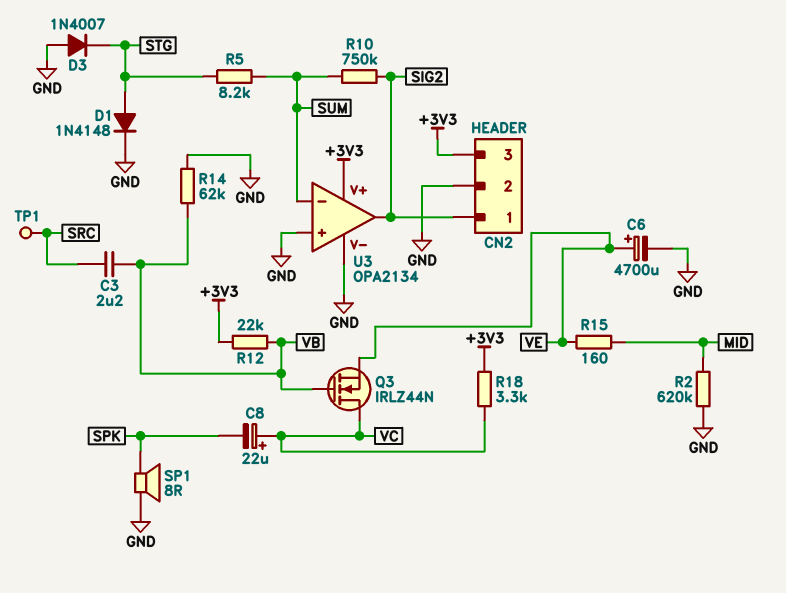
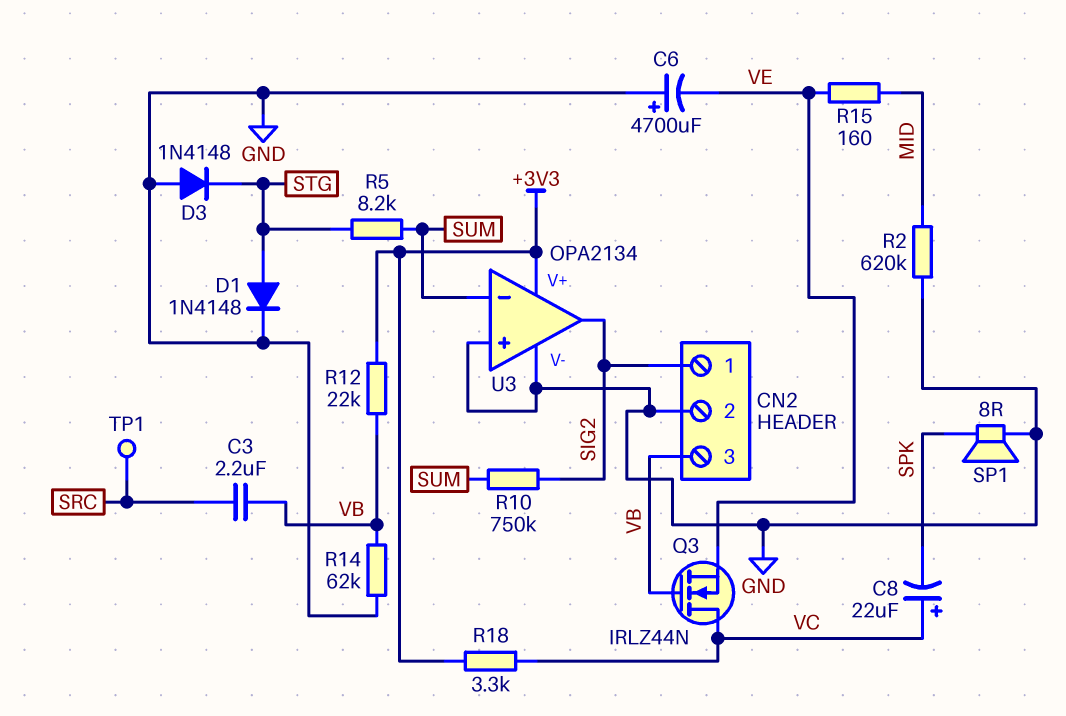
C6: 4700uF (plus VE, minus GND) -> 4700uF (plus GND, minus VE)
CN2 pin 3: +3V3 -> VB
D3: diode 1N4007 (A GND, K STG) -> diode 1N4148 (A GND, K STG)

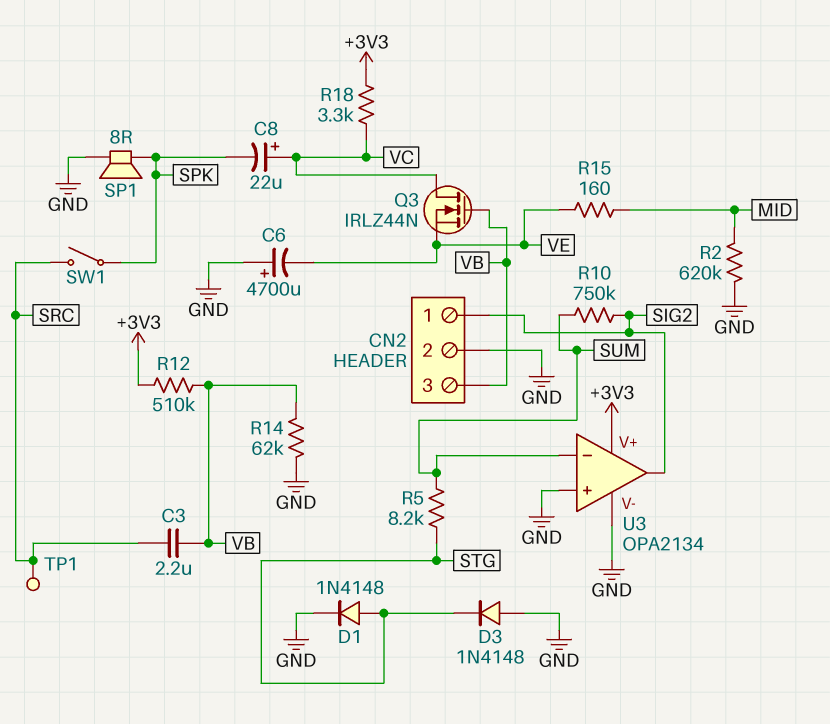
R12: 22k (+3V3, VB) -> 510k (+3V3, VB)
SW1: none -> switch (SPK, SRC)

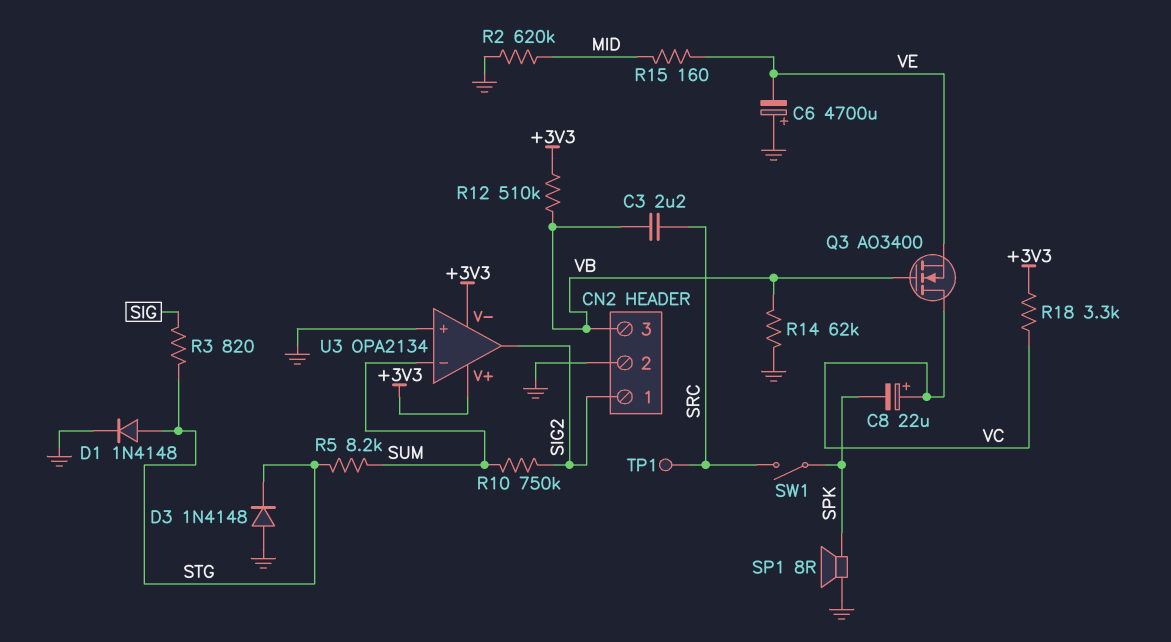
Q3: NMOS IRLZ44N (G VB, D VC, S VE) -> NMOS AO3400 (G VB, D VC, S VE)
R3: none -> 820 (SIG, STG)
U3 pin V-: GND -> +3V3

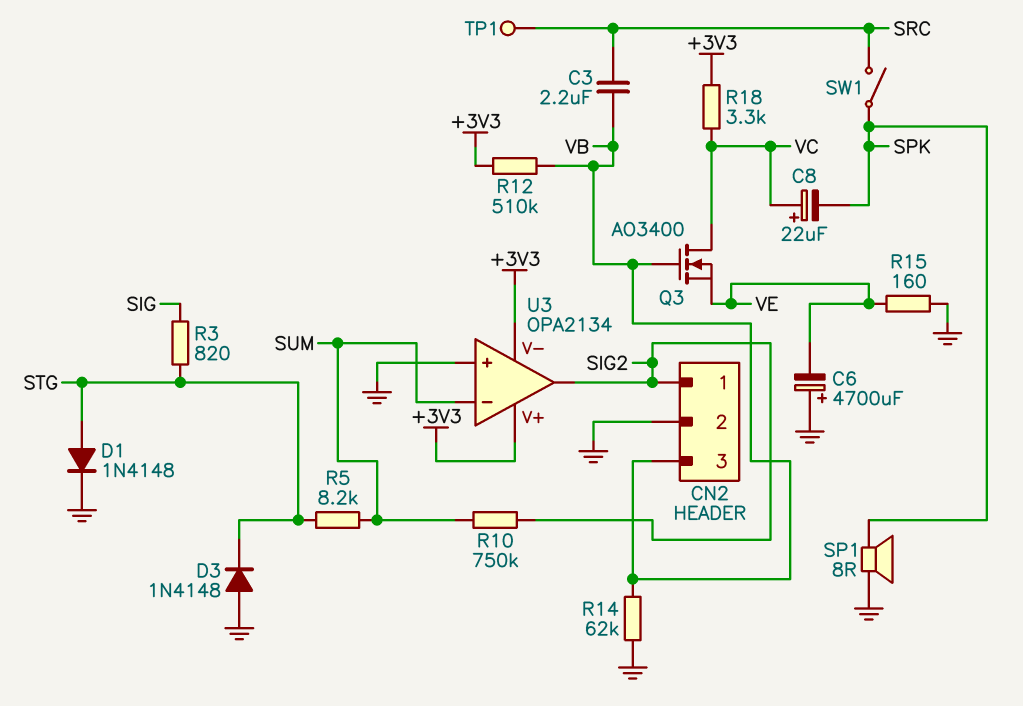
R2: 620k (GND, MID) -> none
R15: 160 (MID, VE) -> 160 (GND, VE)

